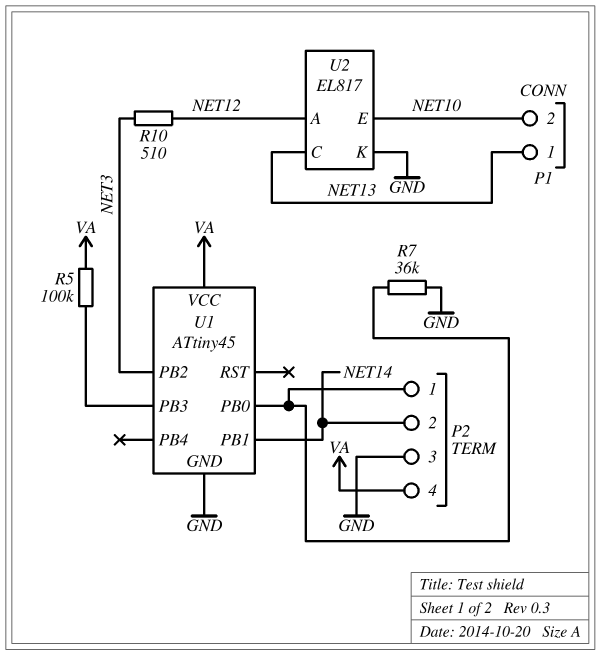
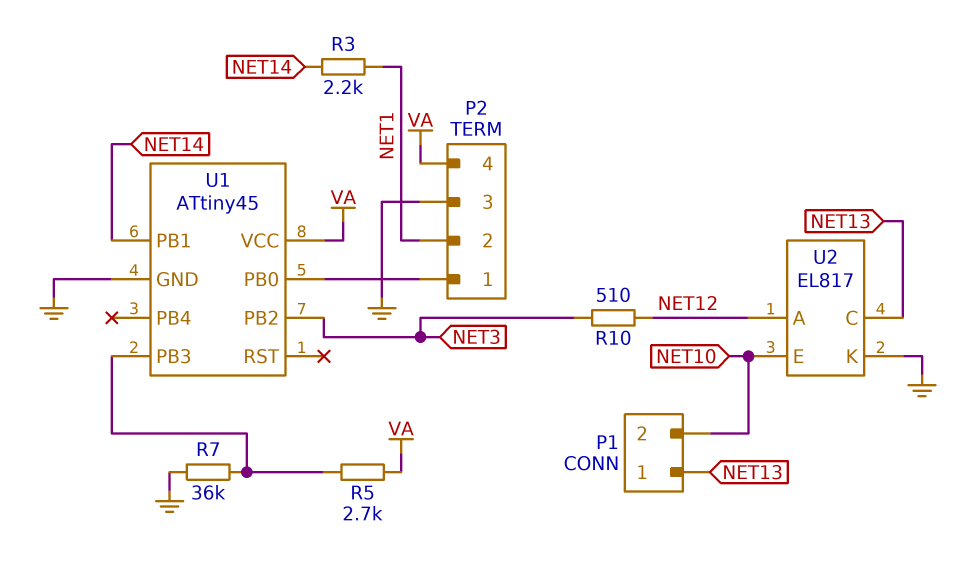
P2 pin 2: NET14 -> NET1
R3: none -> 2.2k (NET1, NET14)
R5: 100k (U1/PB3, VA) -> 2.7k (U1/PB3, VA)
R7: 36k (GND, P2/1) -> 36k (GND, U1/PB3)

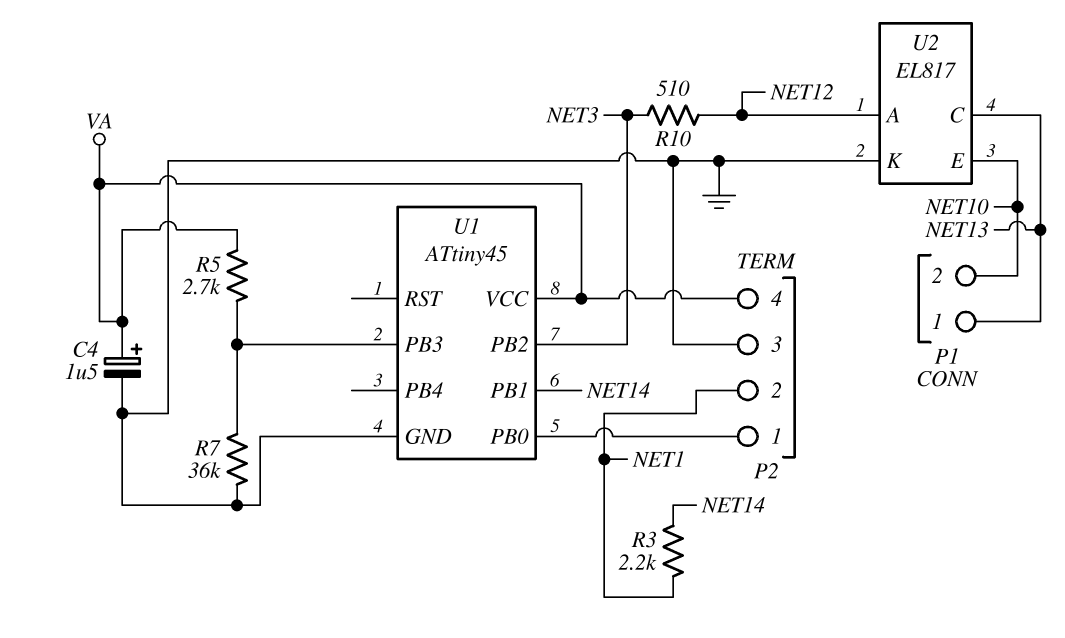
C4: none -> 1.5uF (plus VA, minus GND)

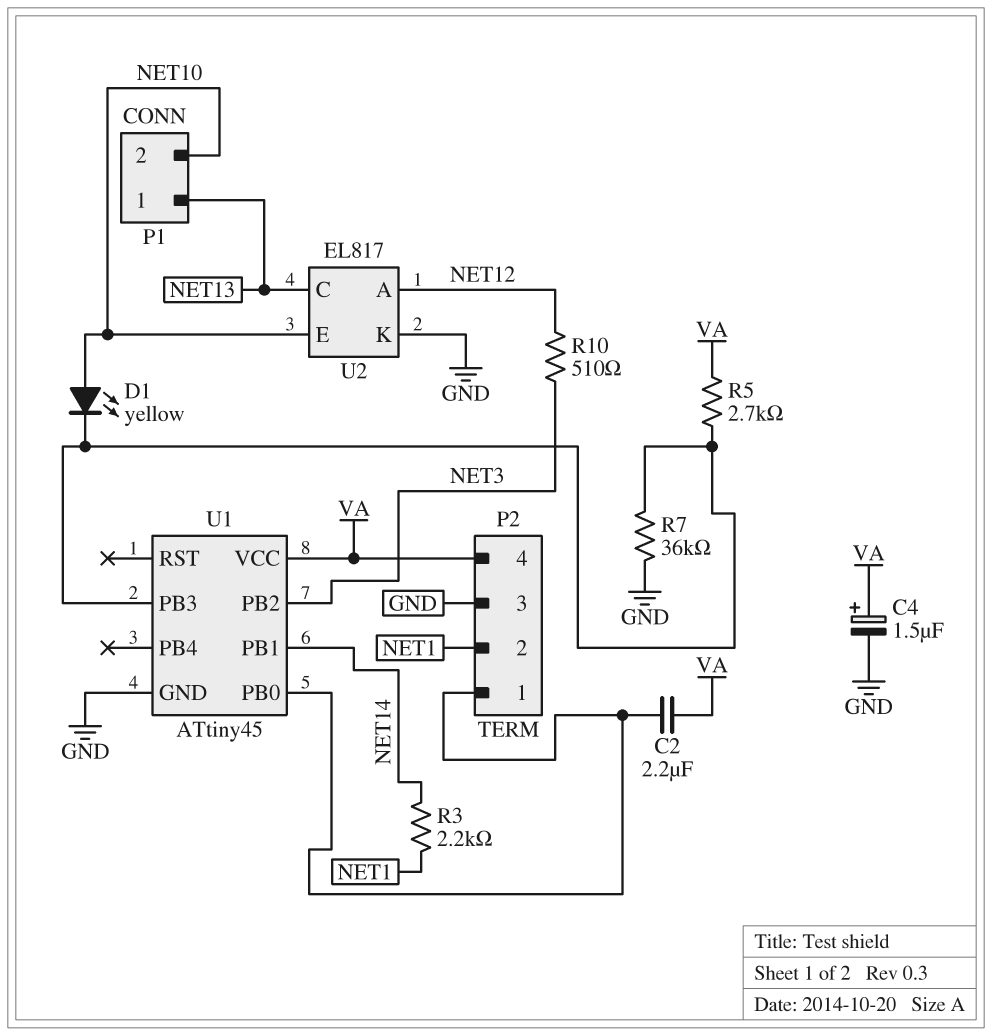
C2: none -> 2.2uF (P2/1, VA)
D1: none -> LED yellow (A NET10, K U1/PB3)

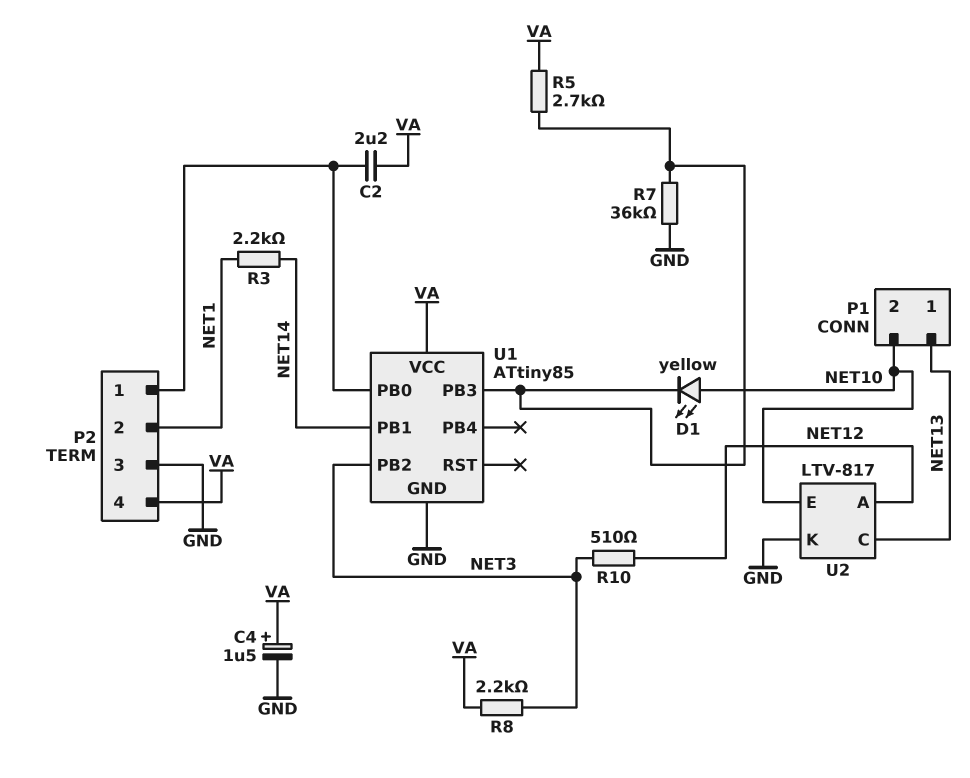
R8: none -> 2.2k (NET3, VA)
U1: ATtiny45 -> ATtiny85
U2: EL817 -> LTV-817

